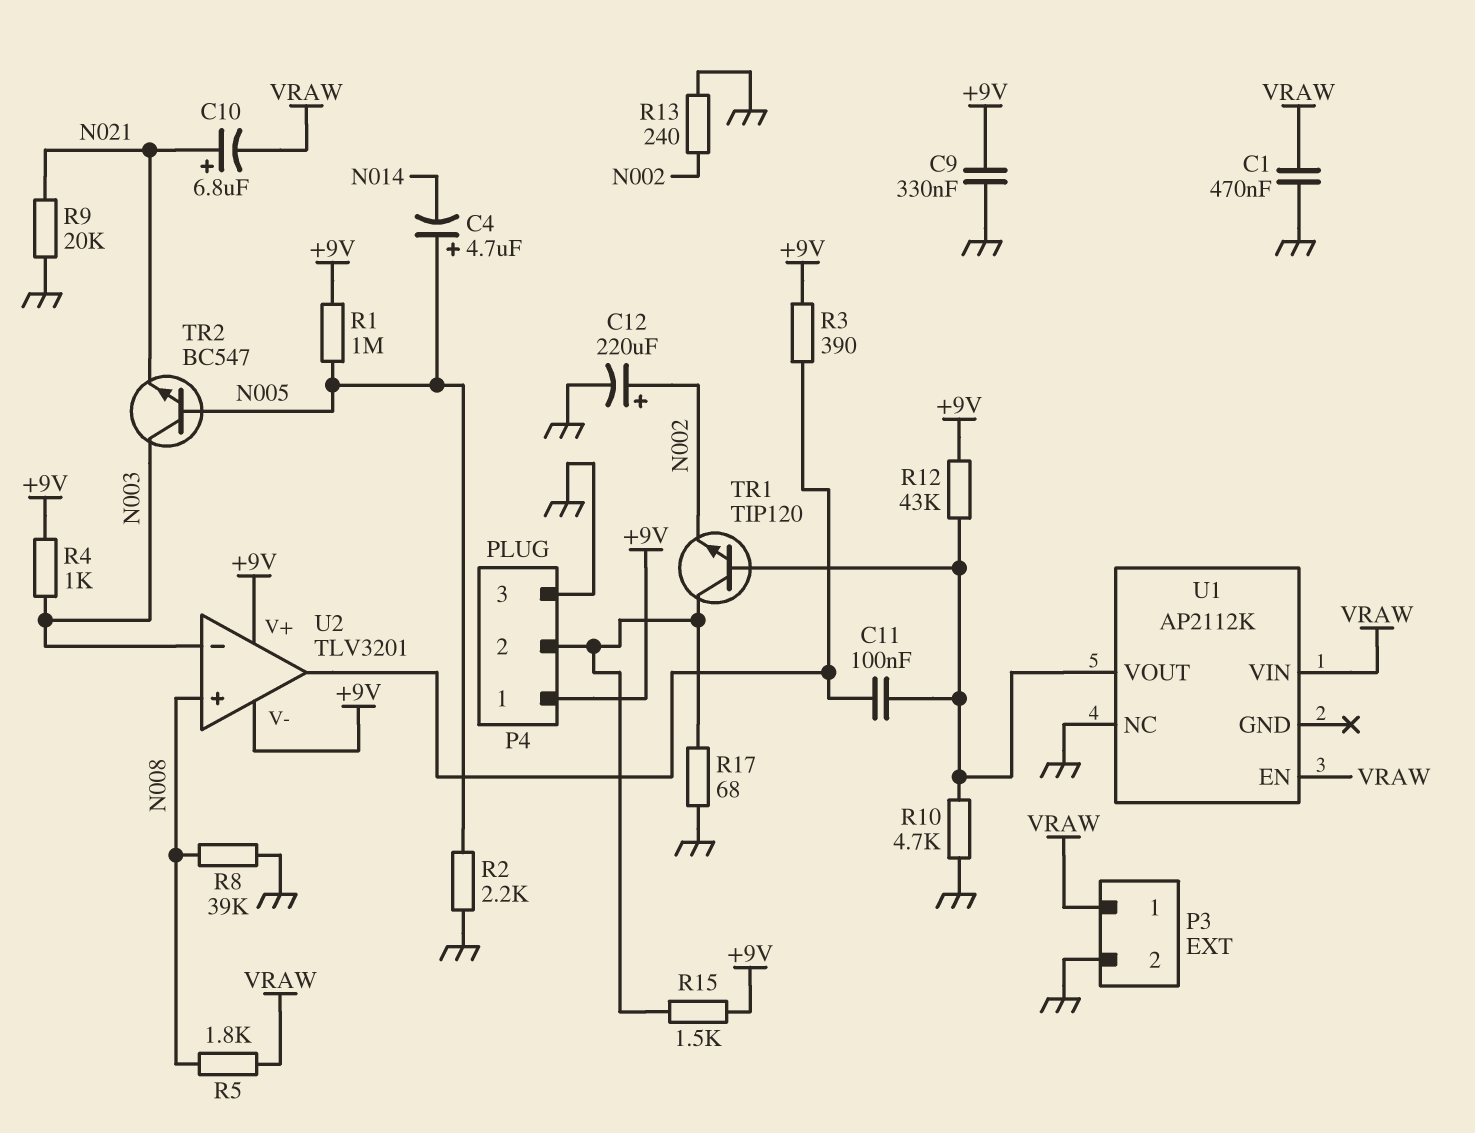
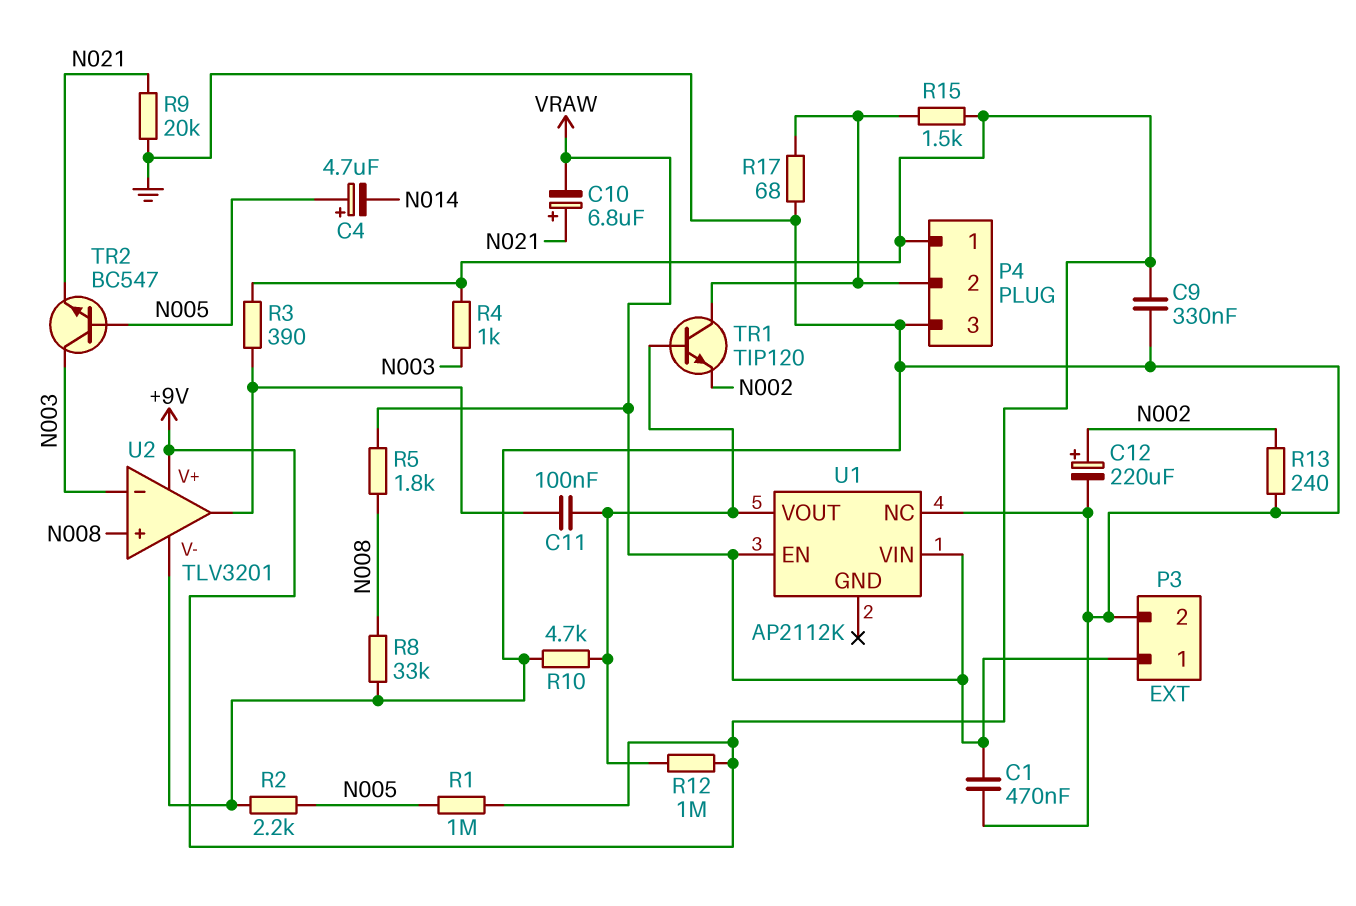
R8: 39k (GND, N008) -> 33k (GND, N008)
R12: 43k (+9V, U1/VOUT) -> 1M (+9V, U1/VOUT)
U2 pin V-: +9V -> GND

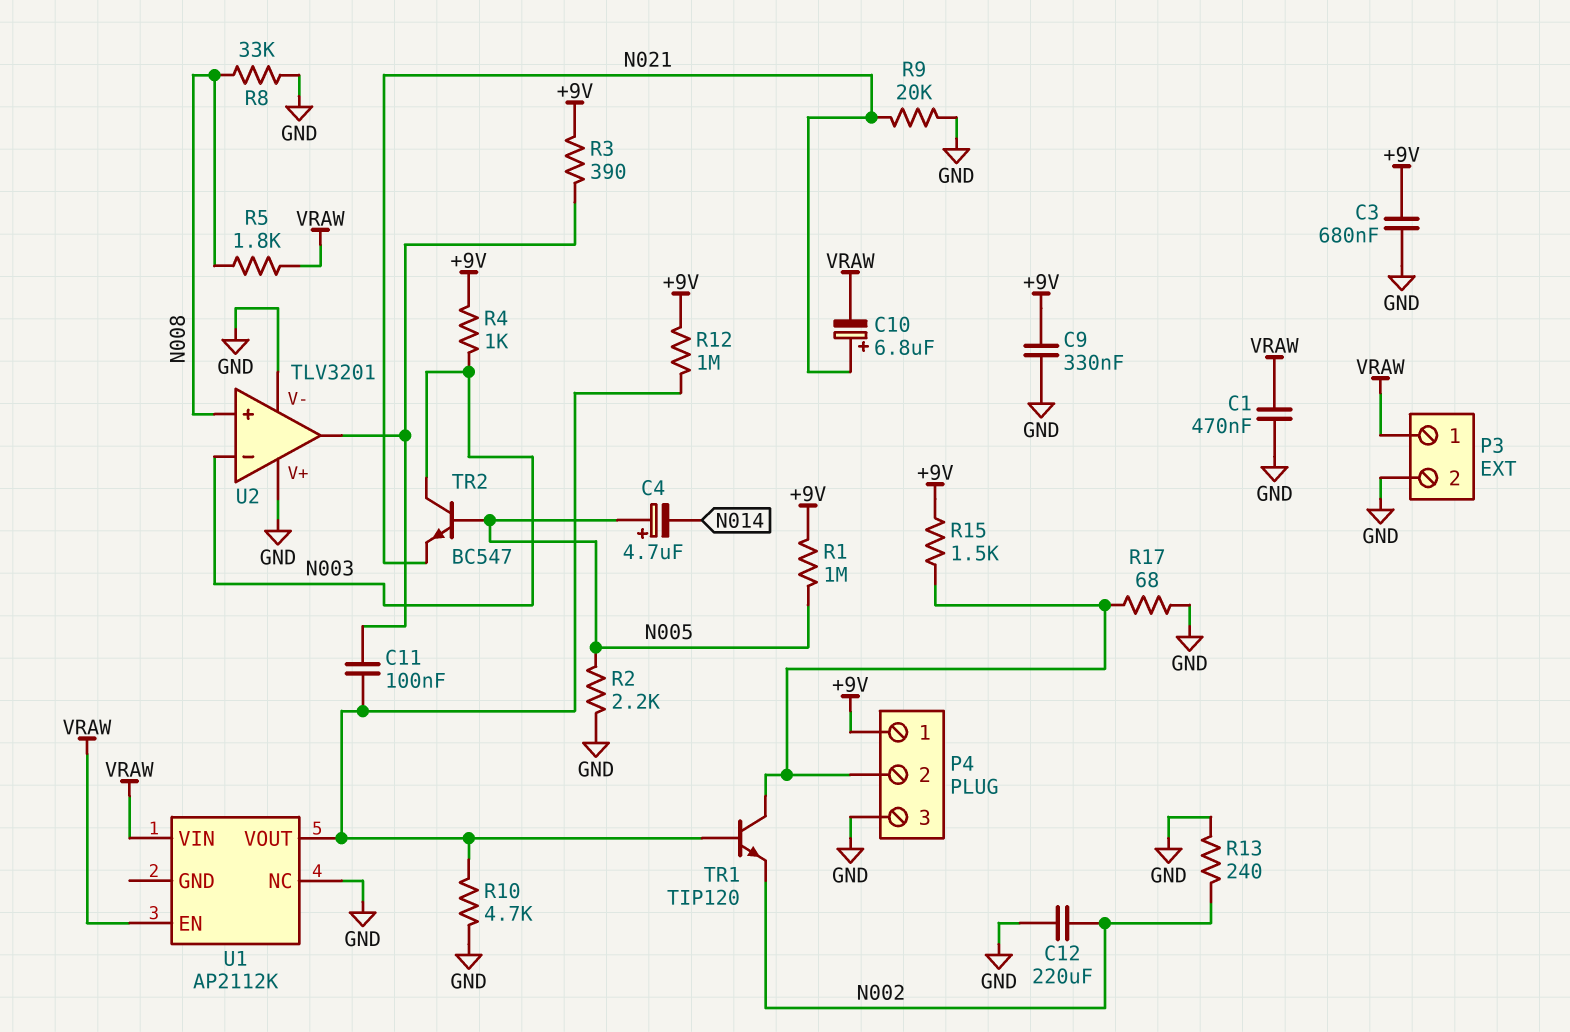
C3: none -> 680nF (+9V, GND)
C12: 220uF (plus N002, minus GND) -> 220uF (GND, N002)
U2 pin V+: +9V -> GND

